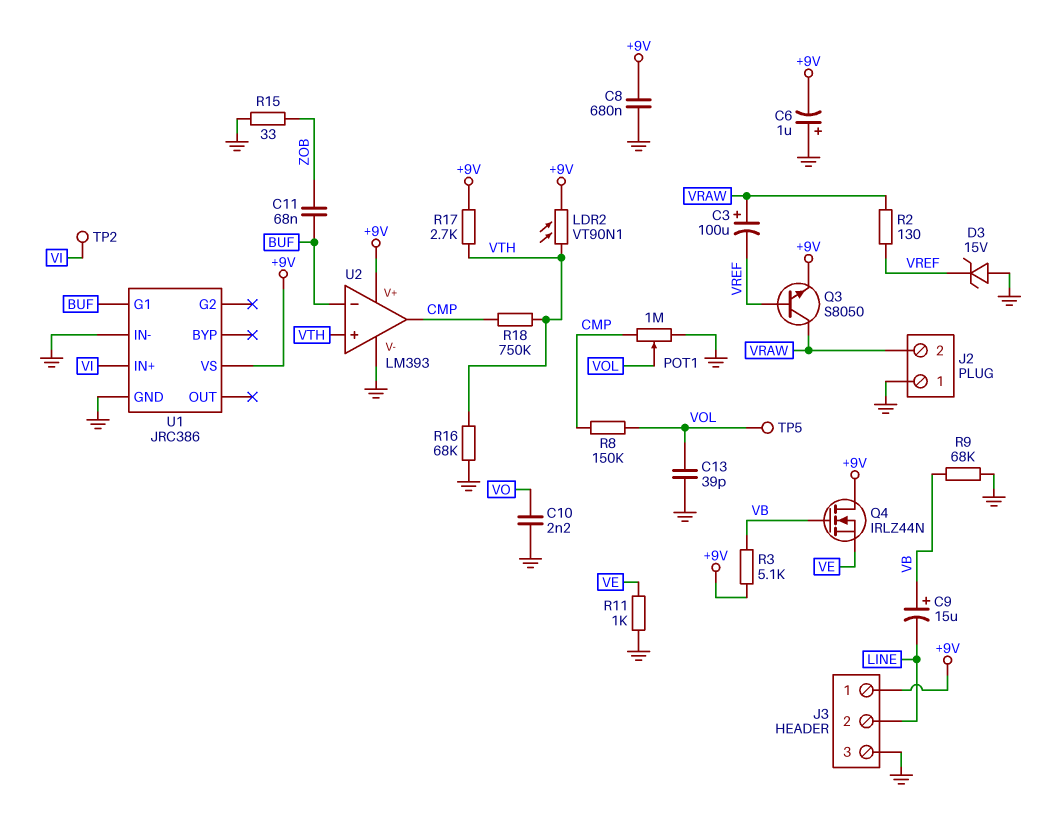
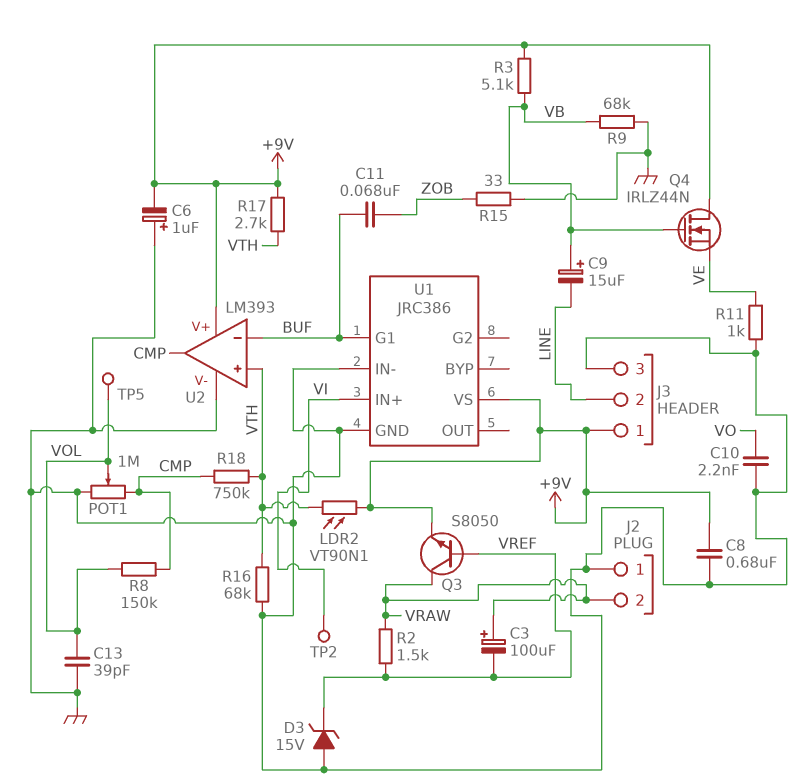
R2: 130 (VRAW, VREF) -> 1.5k (VRAW, VREF)

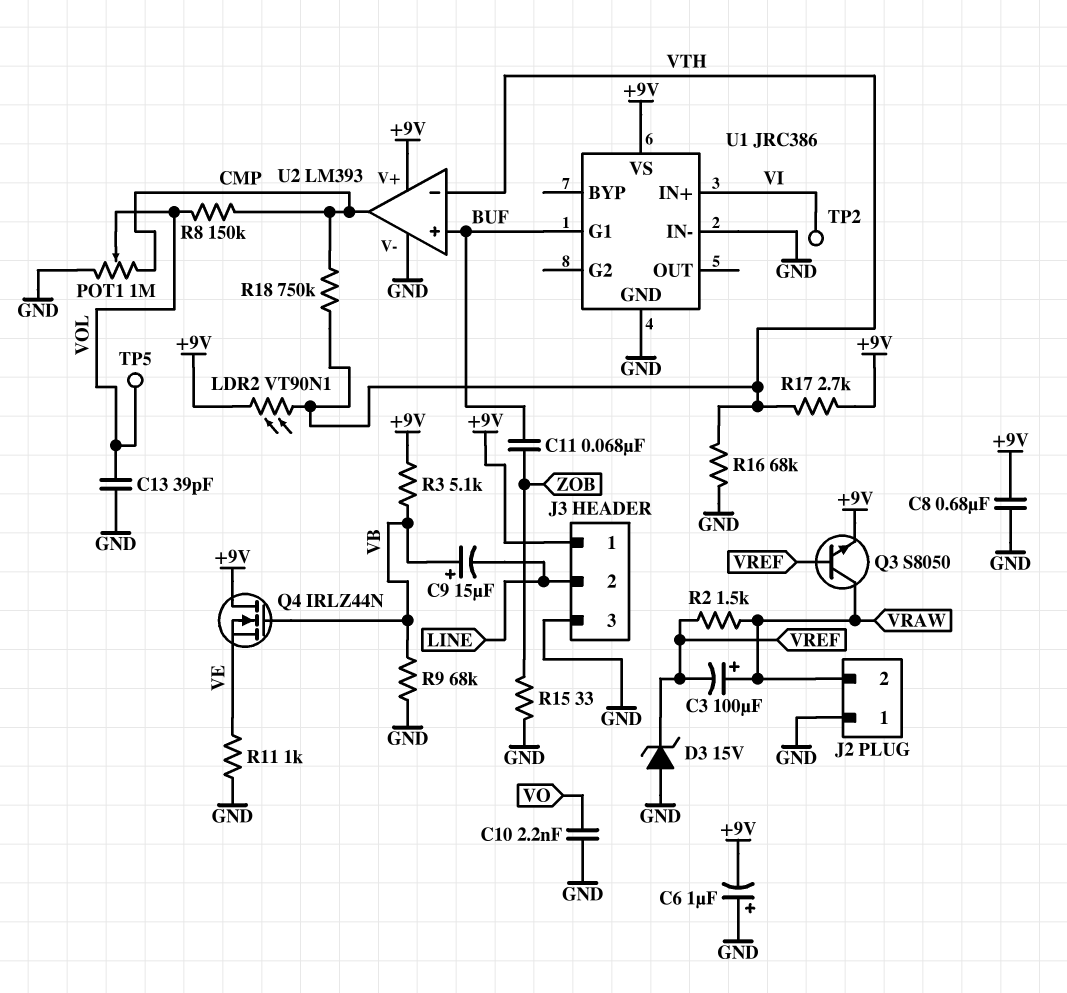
U2 pin in+: VTH -> BUF
U2 pin in-: BUF -> VTH

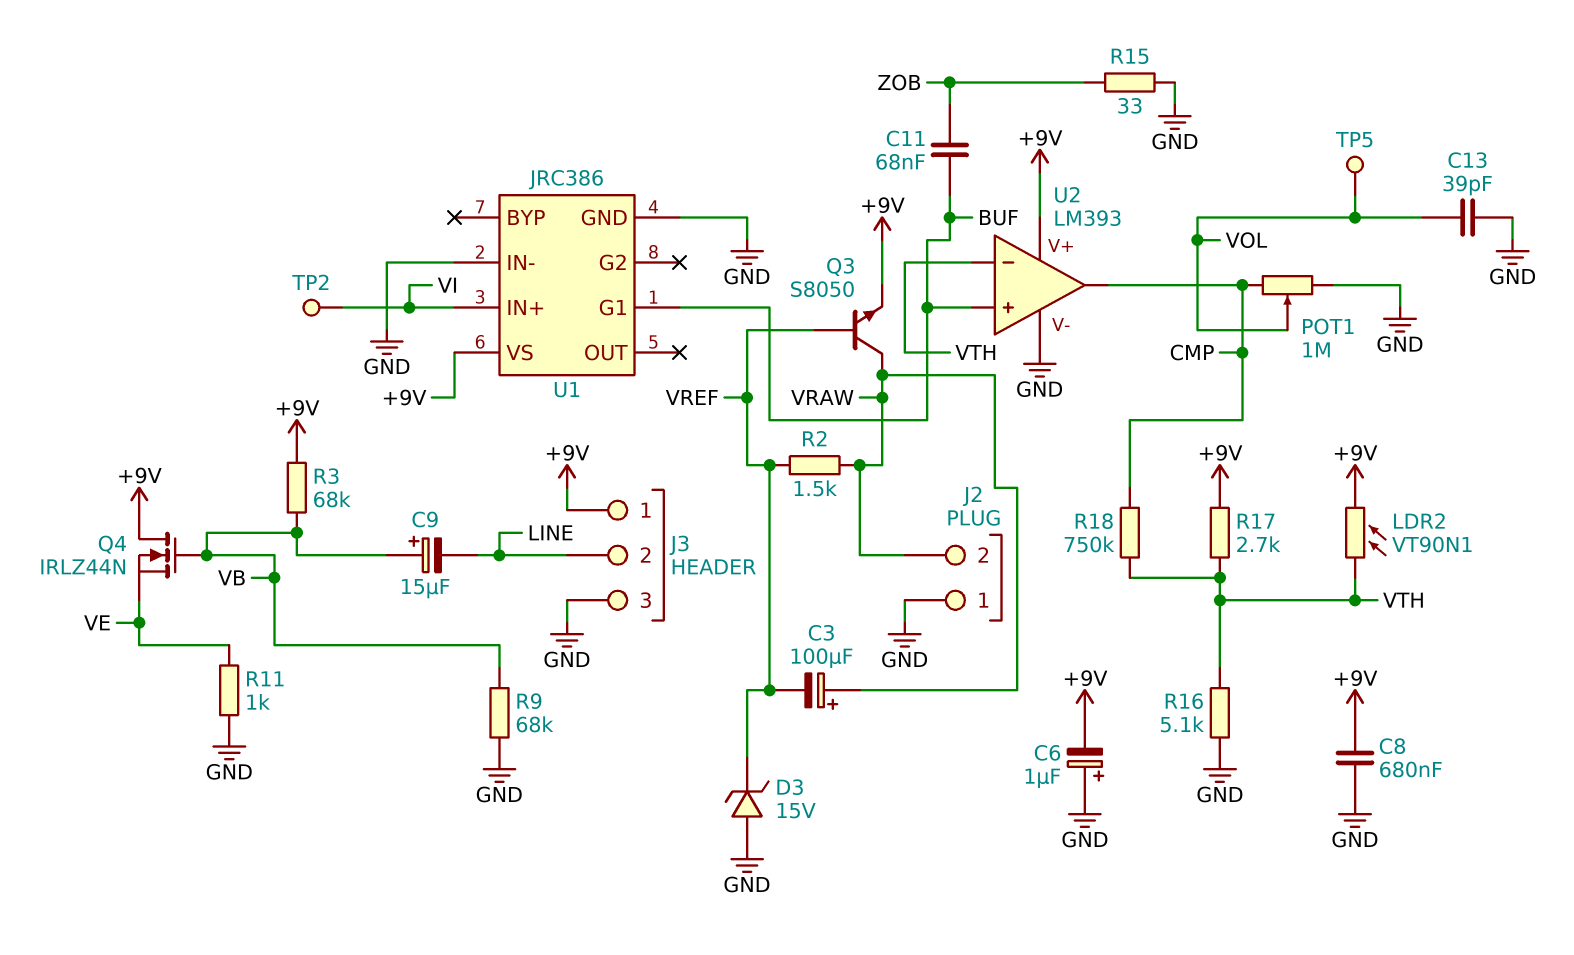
C10: 2.2nF (GND, VO) -> none
R3: 5.1k (+9V, VB) -> 68k (+9V, VB)
R8: 150k (CMP, VOL) -> none
R16: 68k (GND, VTH) -> 5.1k (GND, VTH)

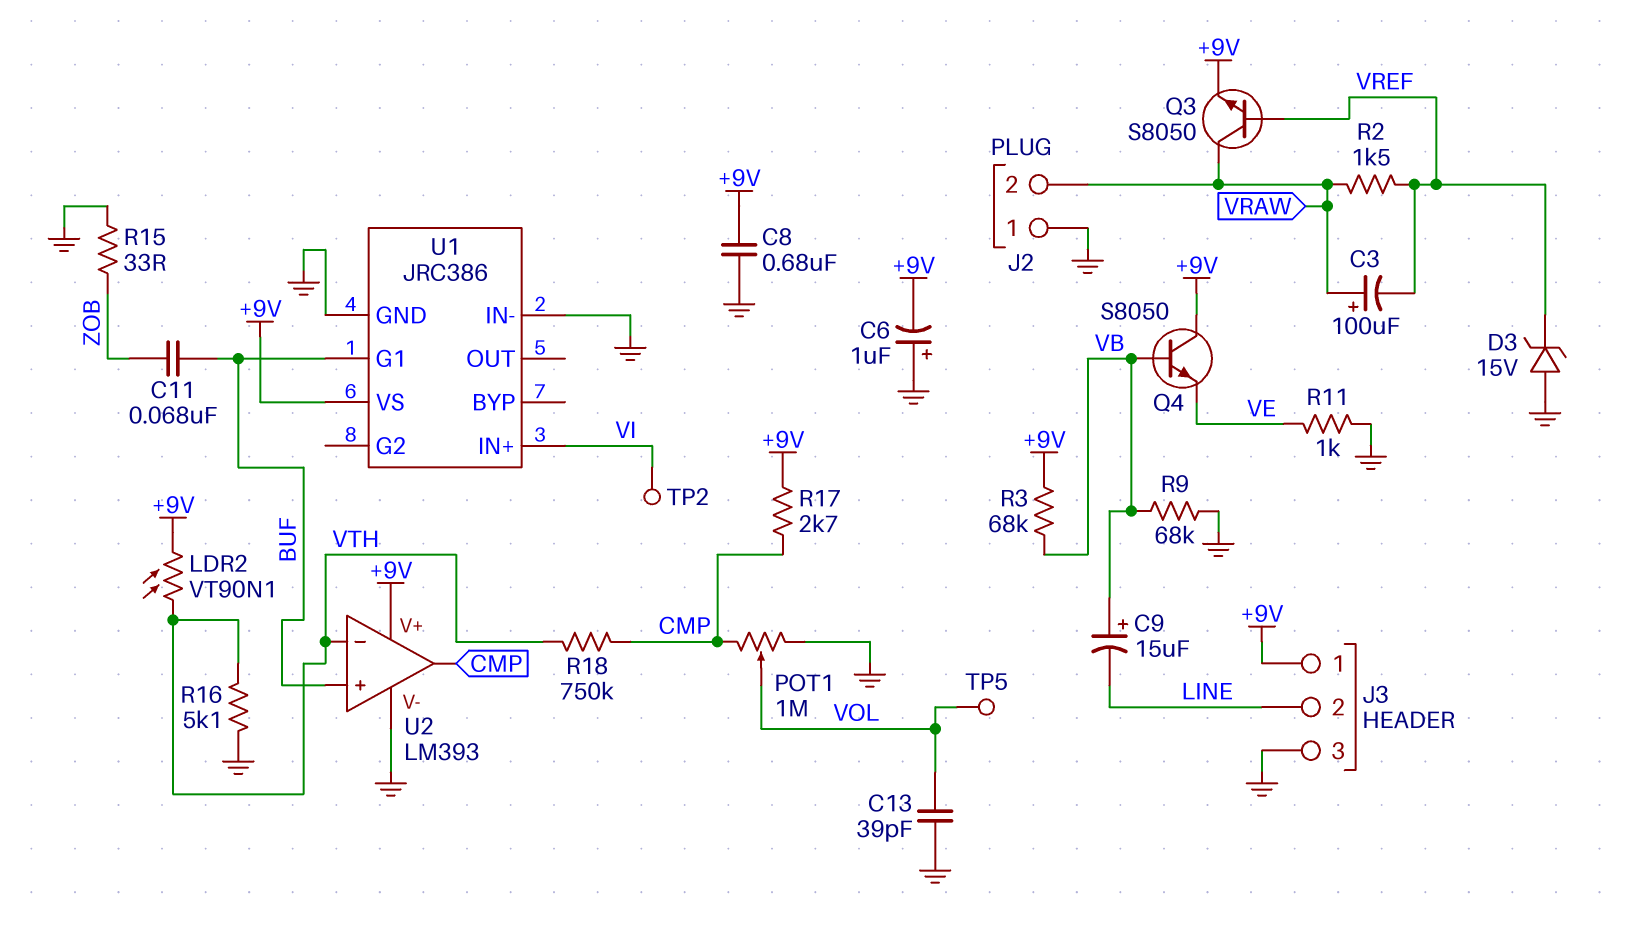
Q4: NMOS IRLZ44N (G VB, D +9V, S VE) -> NPN S8050 (B VB, C +9V, E VE)
R17: 2.7k (+9V, VTH) -> 2.7k (+9V, CMP)

